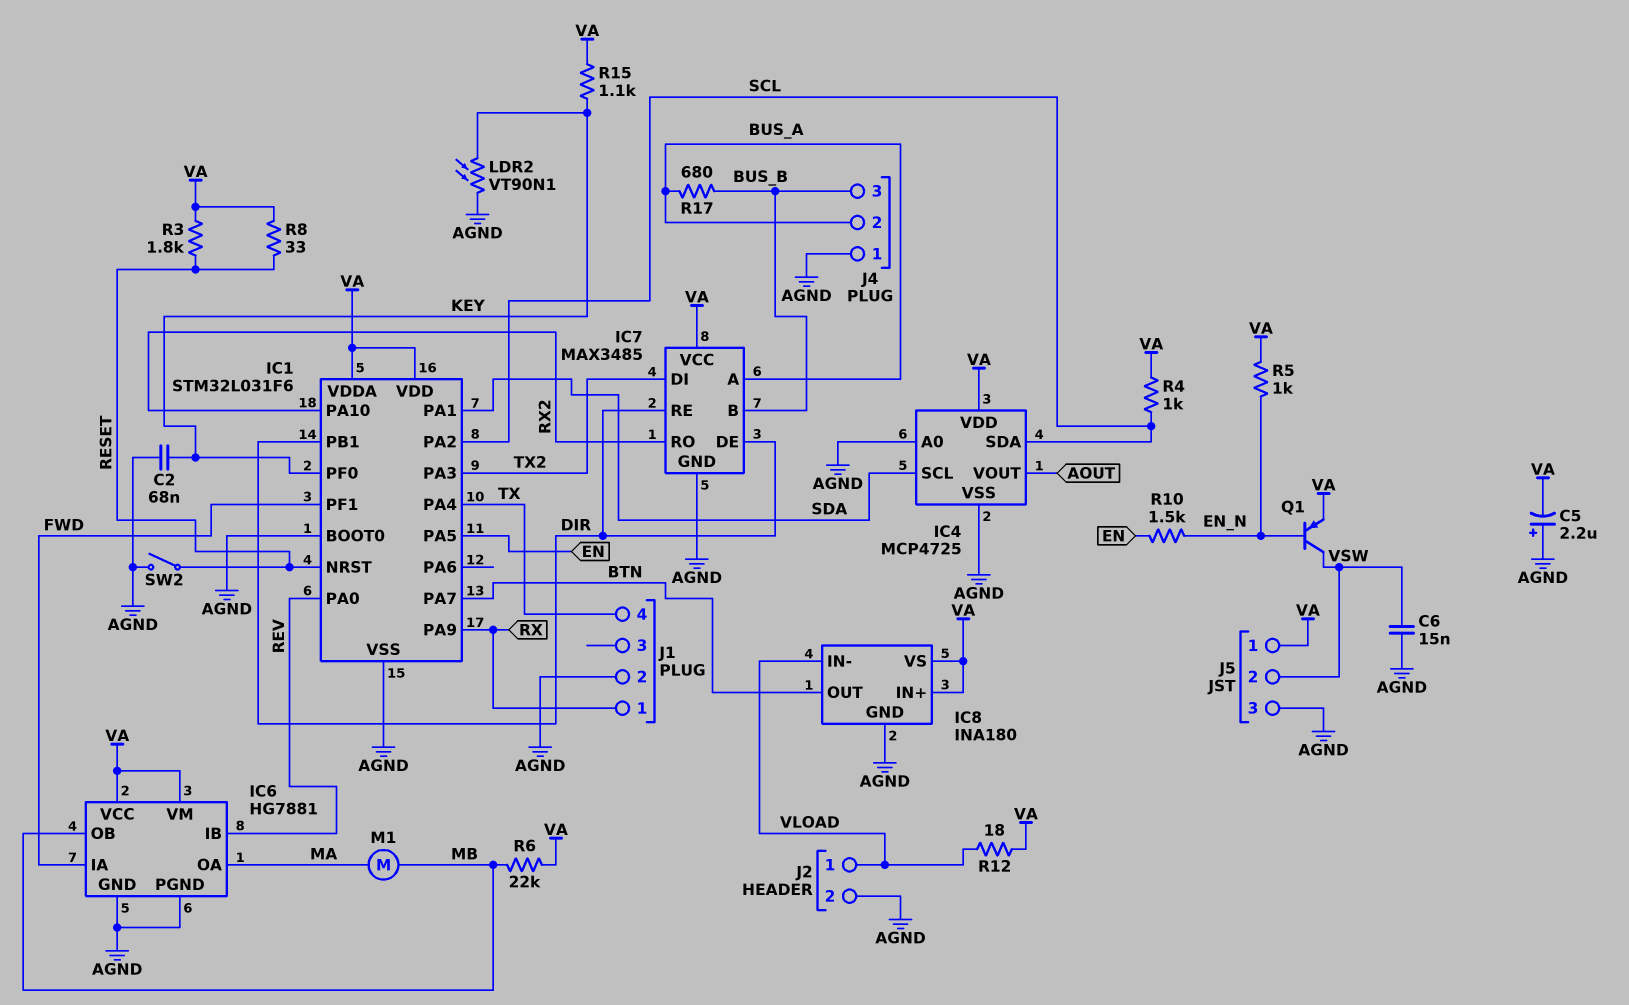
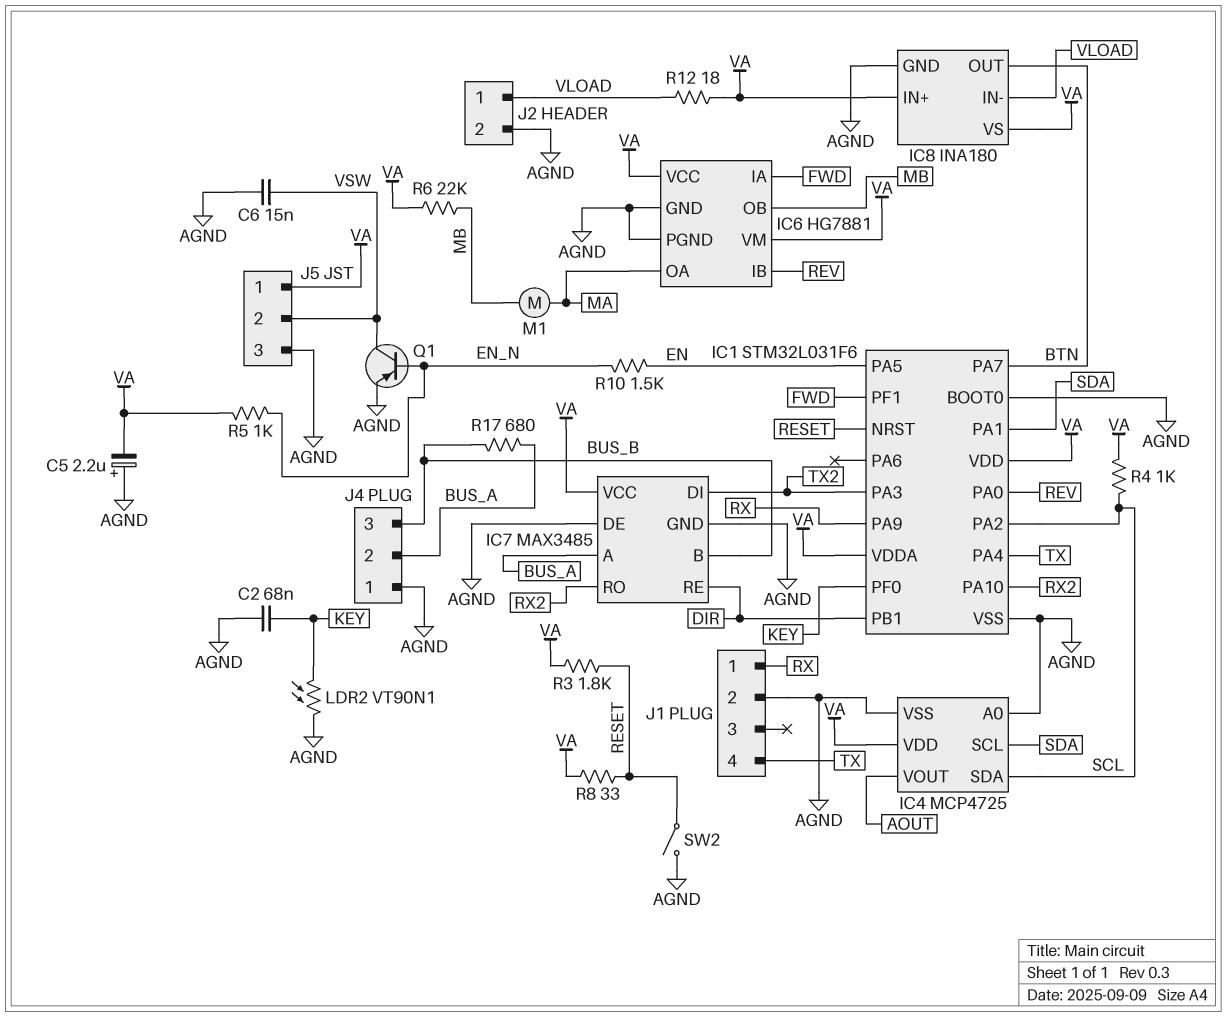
IC7 pin DE: DIR -> AGND
Q1: PNP (B EN_N, C VSW, E VA) -> PNP (B EN_N, C VSW, E AGND)
R15: 1.1k (KEY, VA) -> none

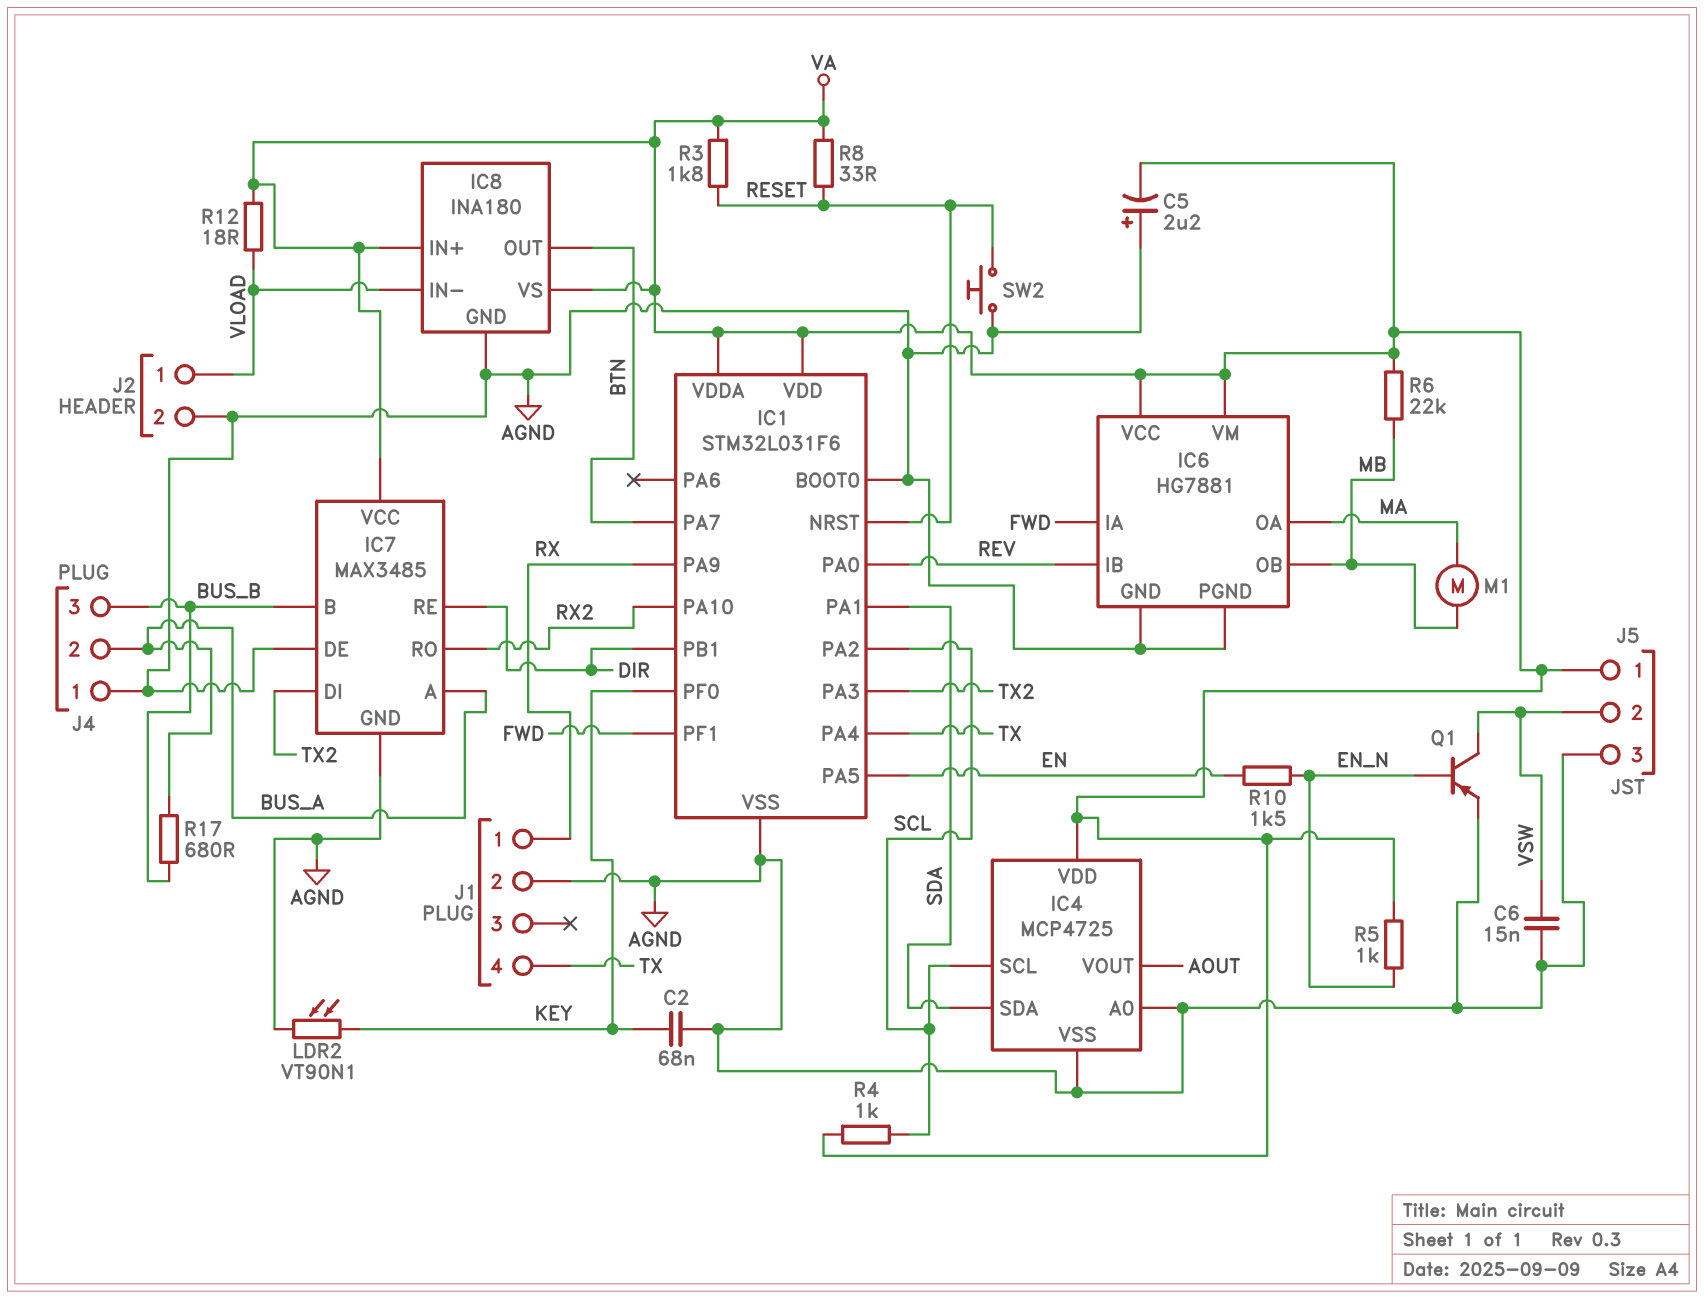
IC4 pin SCL: SDA -> SCL
IC4 pin SDA: SCL -> SDA
SW2: switch (AGND, RESET) -> button (AGND, RESET)

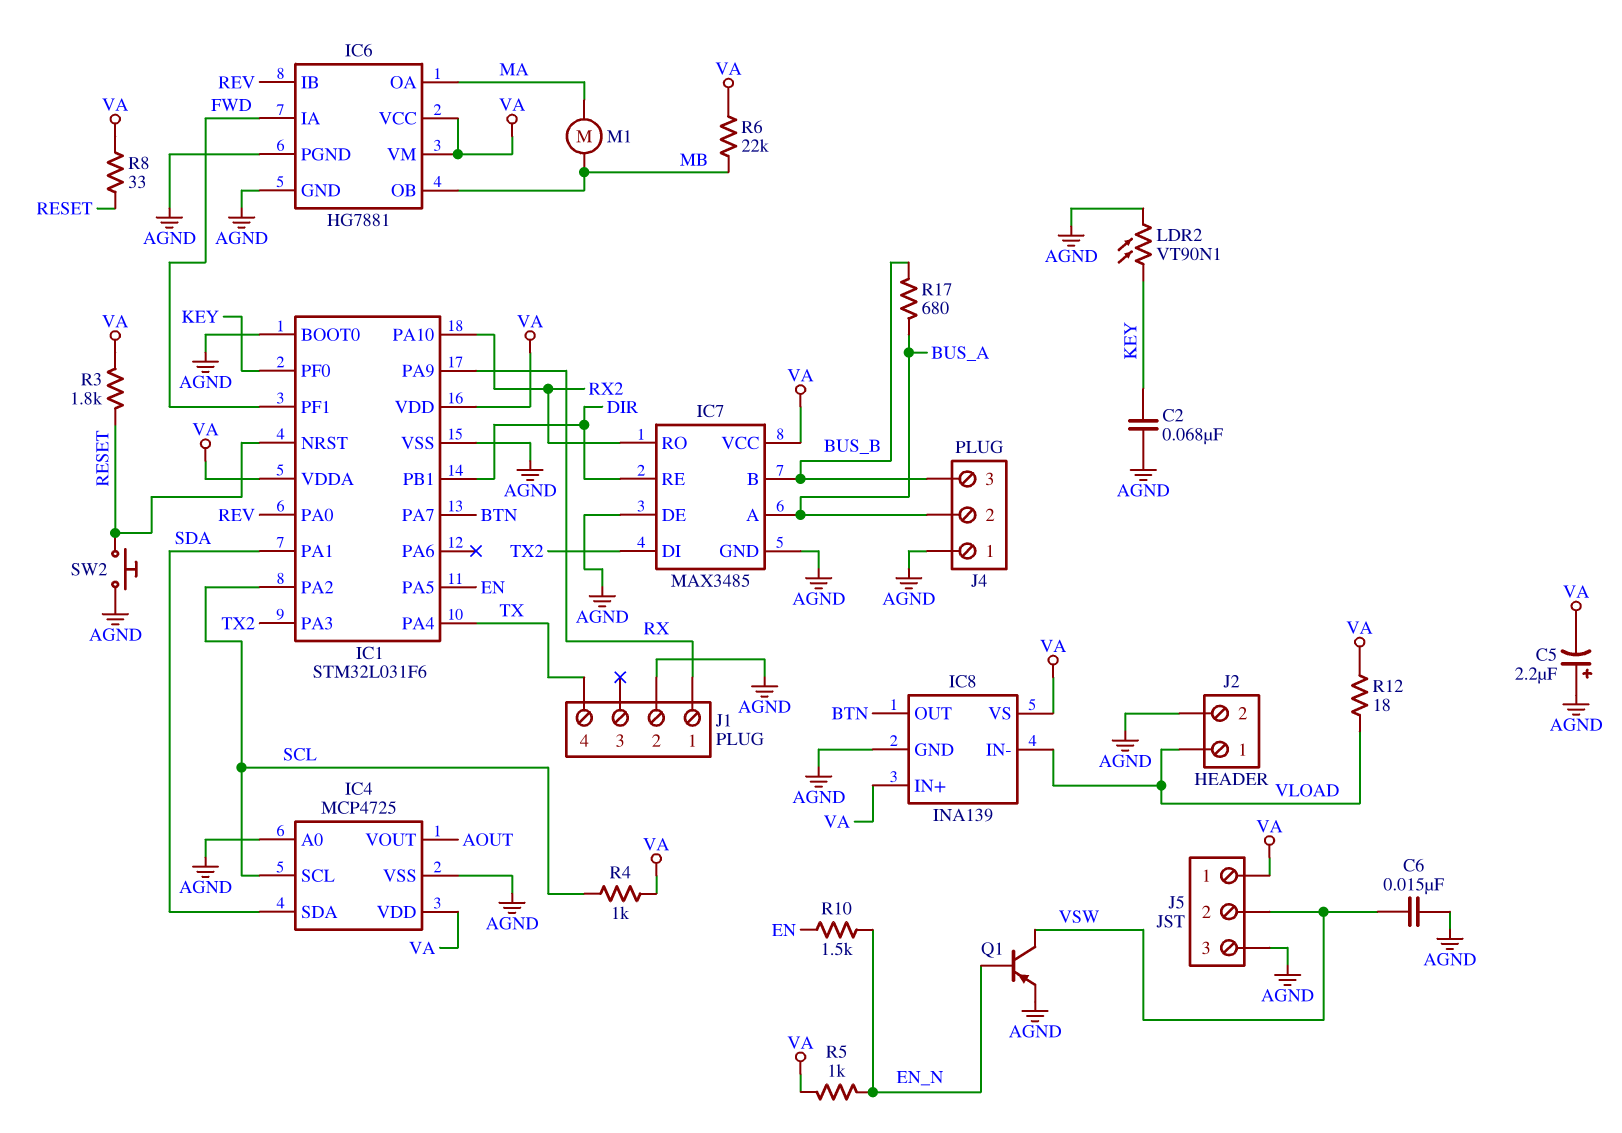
IC8: INA180 -> INA139

